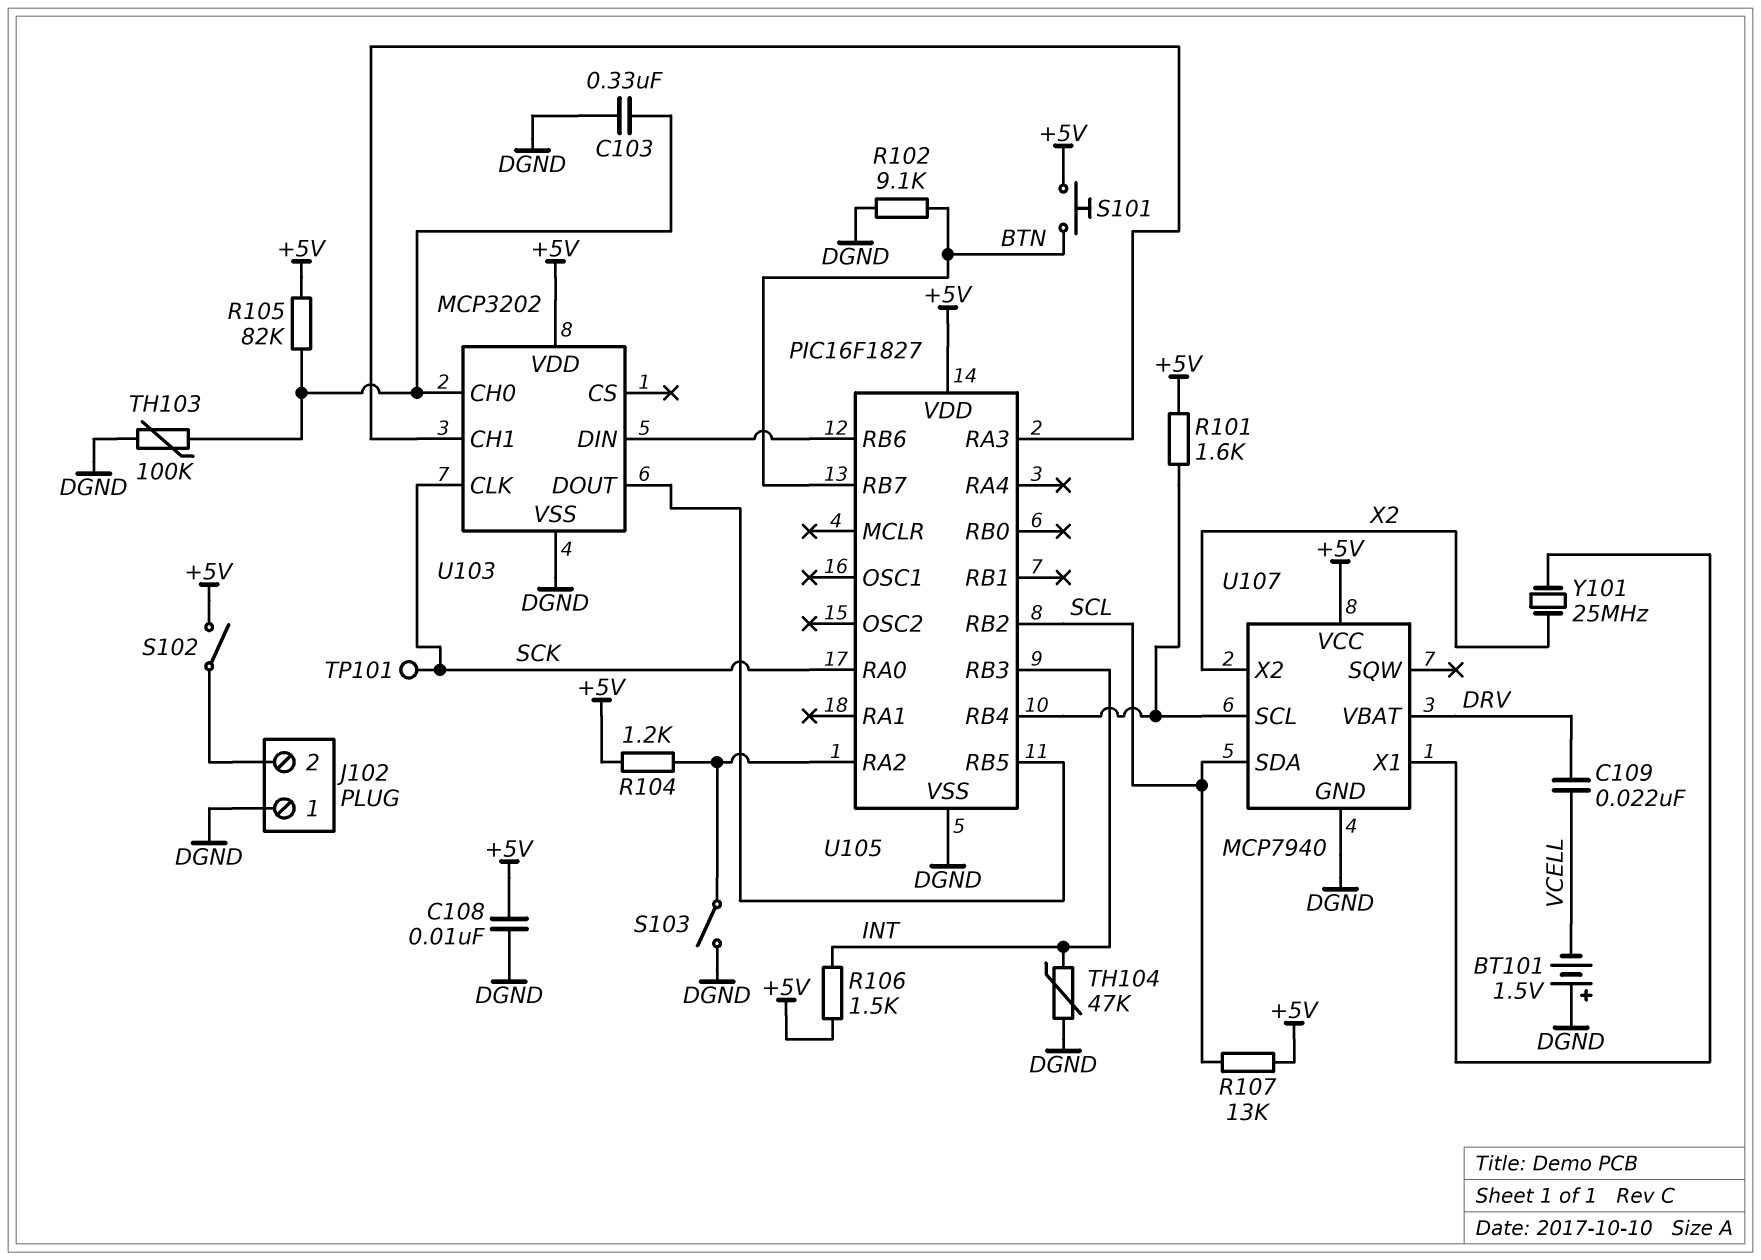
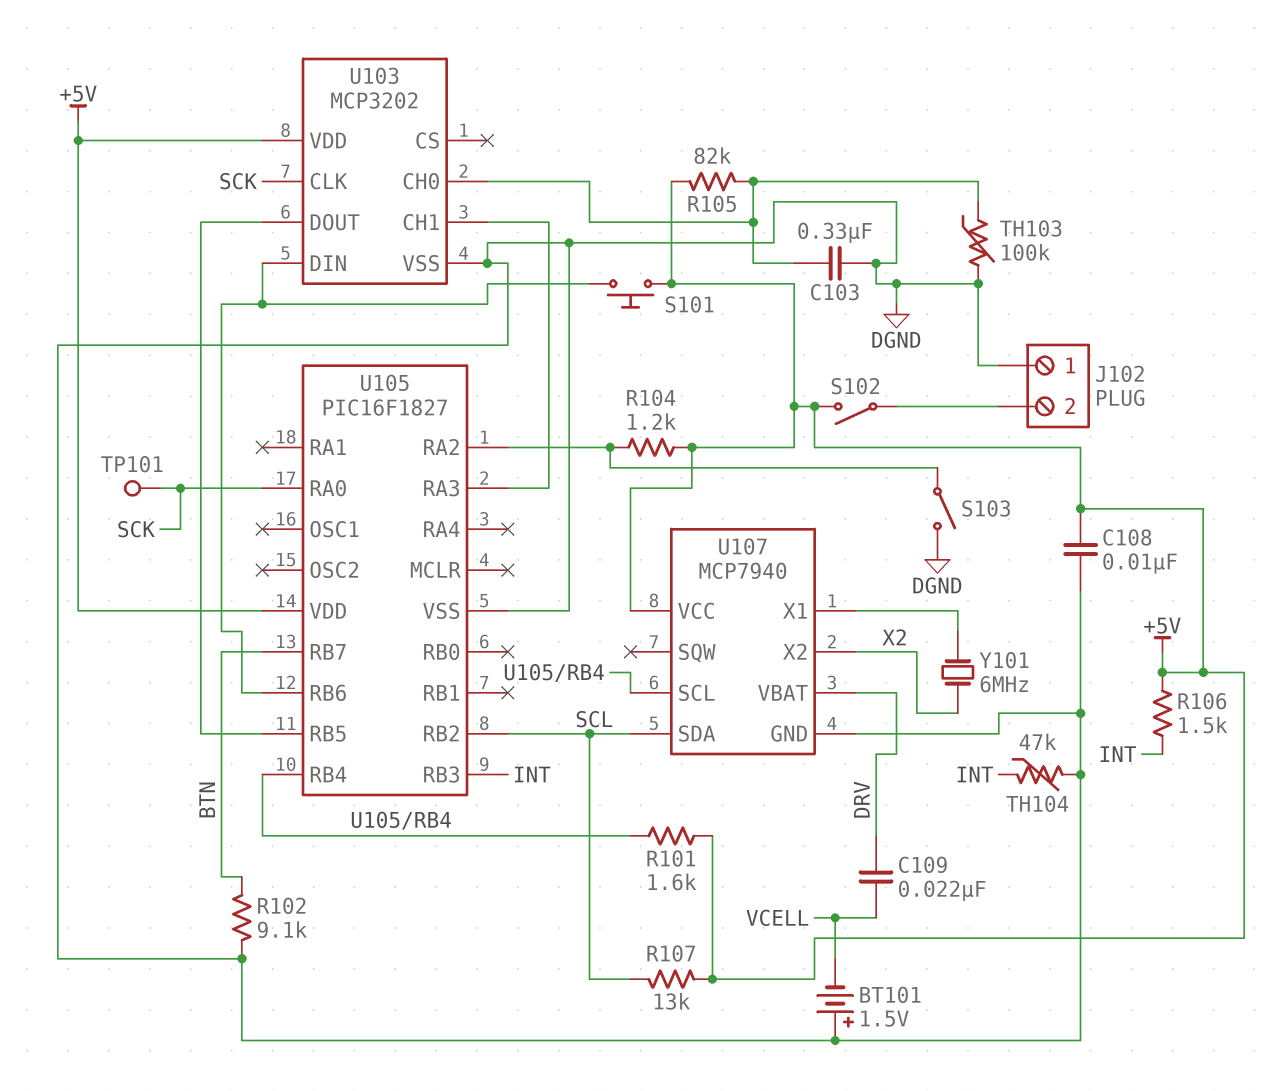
S101: button (+5V, BTN) -> button (+5V, U103/DIN)
Y101: 25MHz (U107/X1, X2) -> 6MHz (U107/X1, X2)

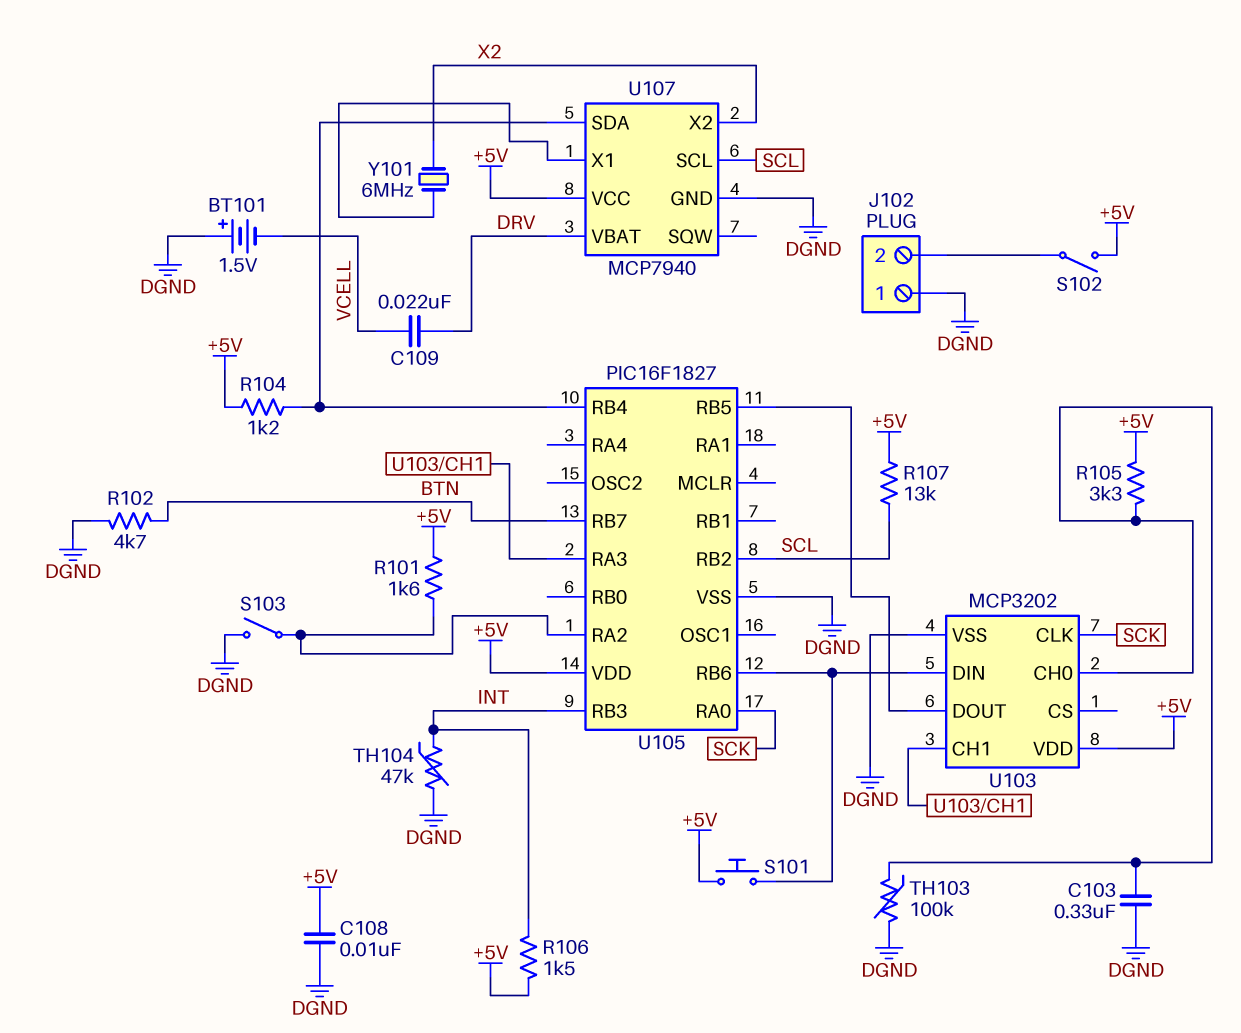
R101: 1.6k (+5V, U105/RB4) -> 1.6k (+5V, U105/RA2)
R102: 9.1k (BTN, DGND) -> 4.7k (BTN, DGND)
R104: 1.2k (+5V, U105/RA2) -> 1.2k (+5V, U105/RB4)
R105: 82k (+5V, U103/CH0) -> 3.3k (+5V, U103/CH0)
TP101: test point (SCK) -> none
U107 pin SCL: U105/RB4 -> SCL
U107 pin SDA: SCL -> U105/RB4

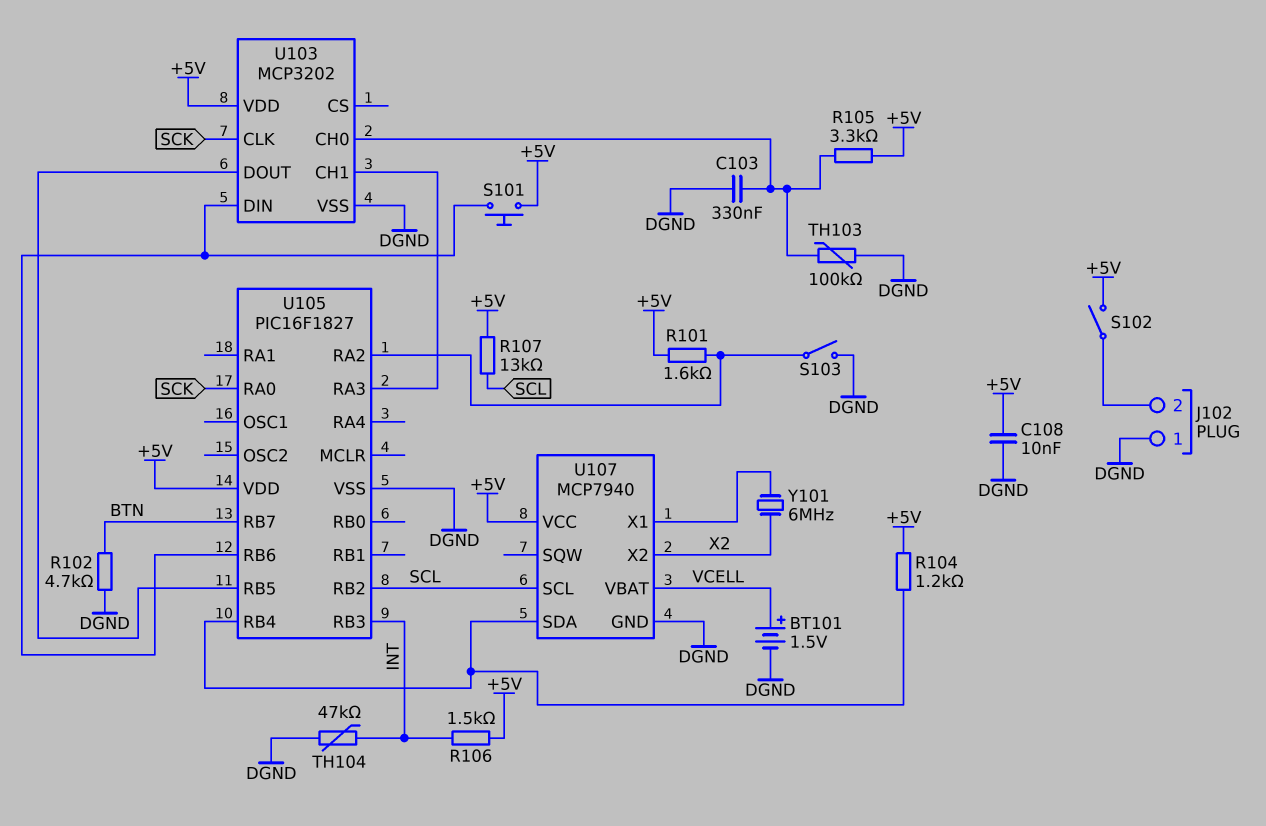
BT101: 1.5V (plus DGND, minus VCELL) -> 1.5V (plus VCELL, minus DGND)
C109: 22nF (DRV, VCELL) -> none
U107 pin VBAT: DRV -> VCELL

